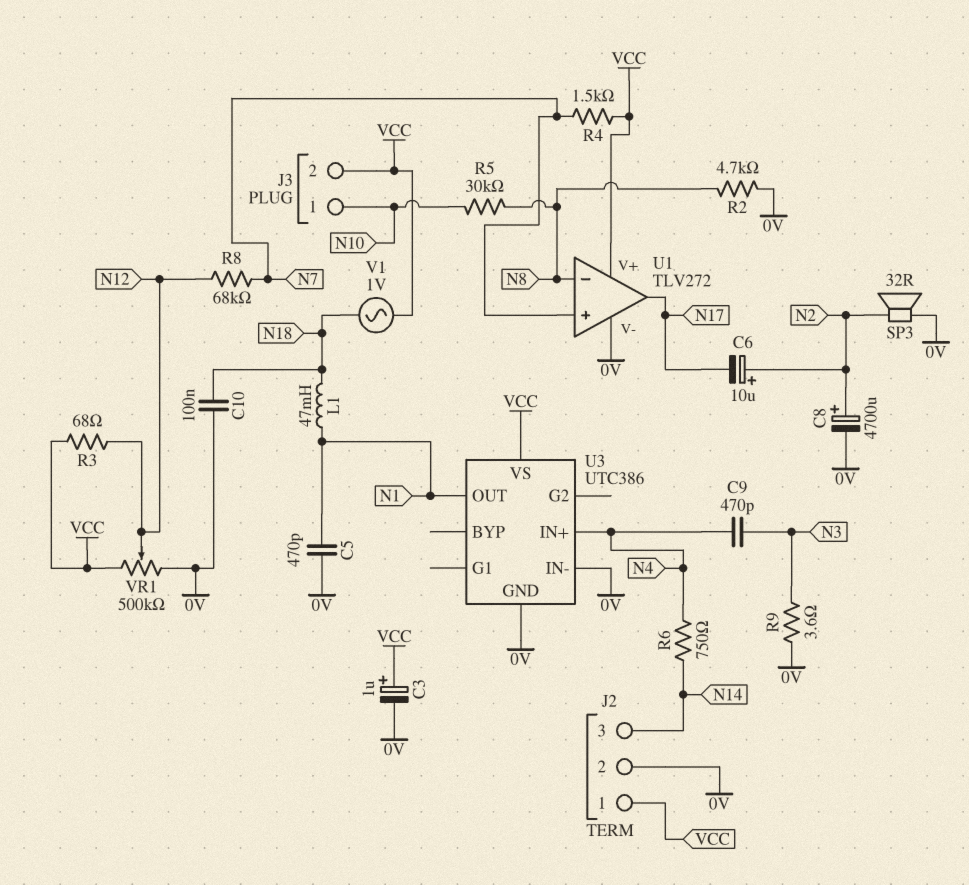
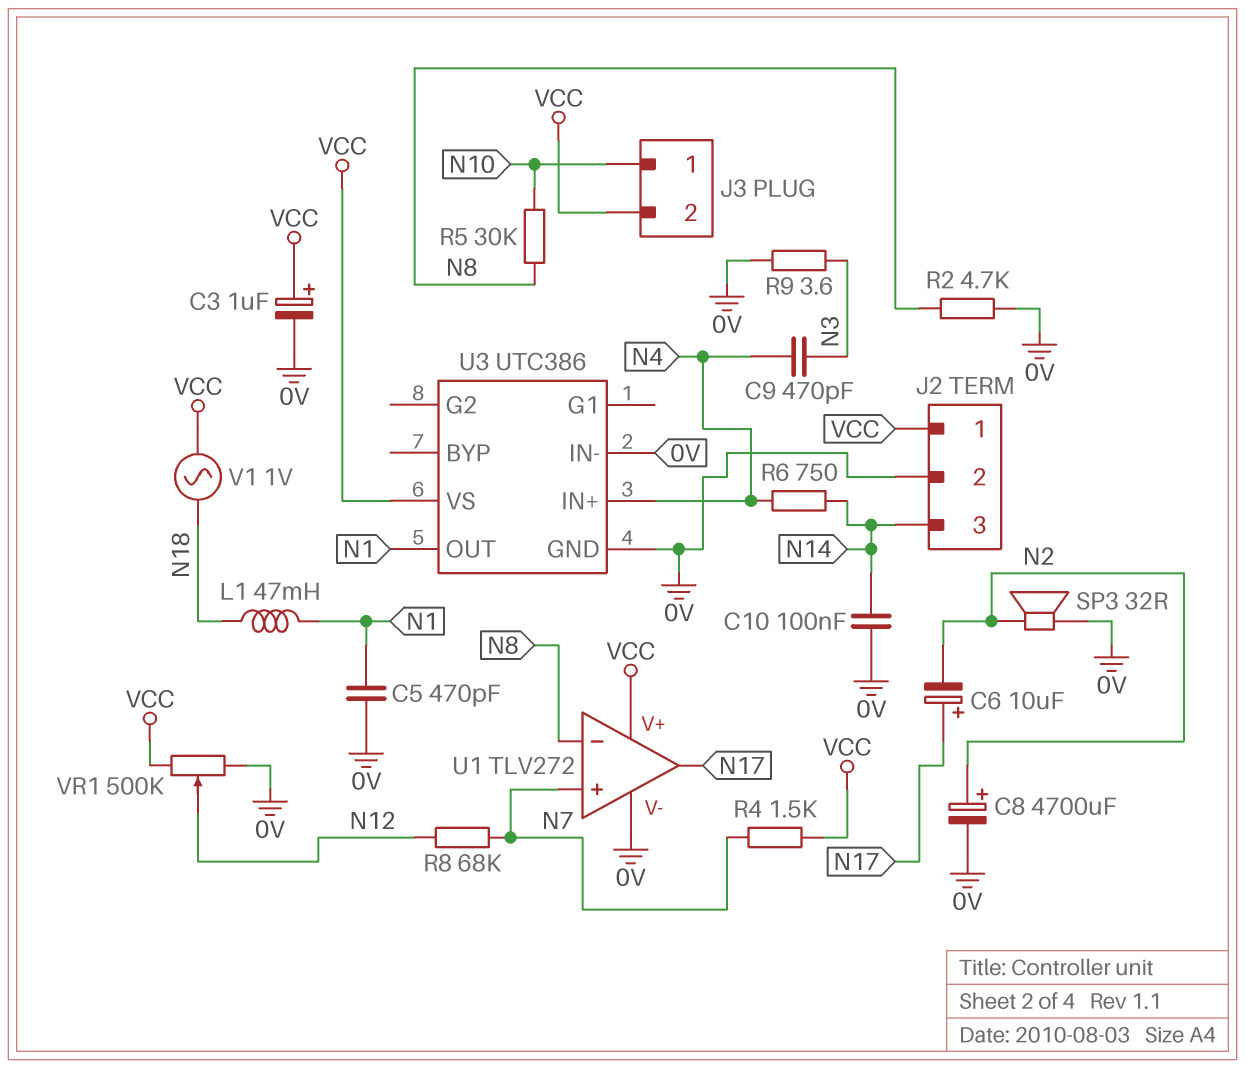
C6: 10uF (plus N2, minus N17) -> 10uF (plus N17, minus N2)
C10: 100nF (0V, N18) -> 100nF (0V, N14)
R3: 68 (N12, VCC) -> none

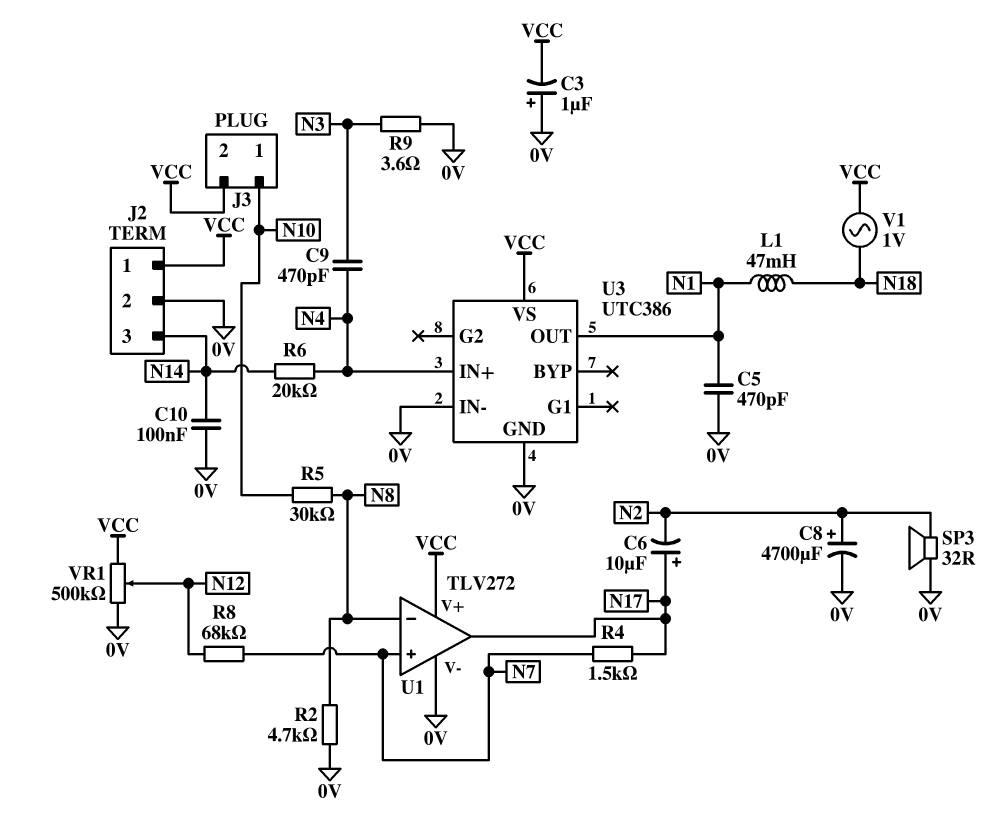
C3: 1uF (plus VCC, minus 0V) -> 1uF (plus 0V, minus VCC)
R4: 1.5k (N7, VCC) -> 1.5k (N7, N17)
R6: 750 (N4, N14) -> 20k (N4, N14)

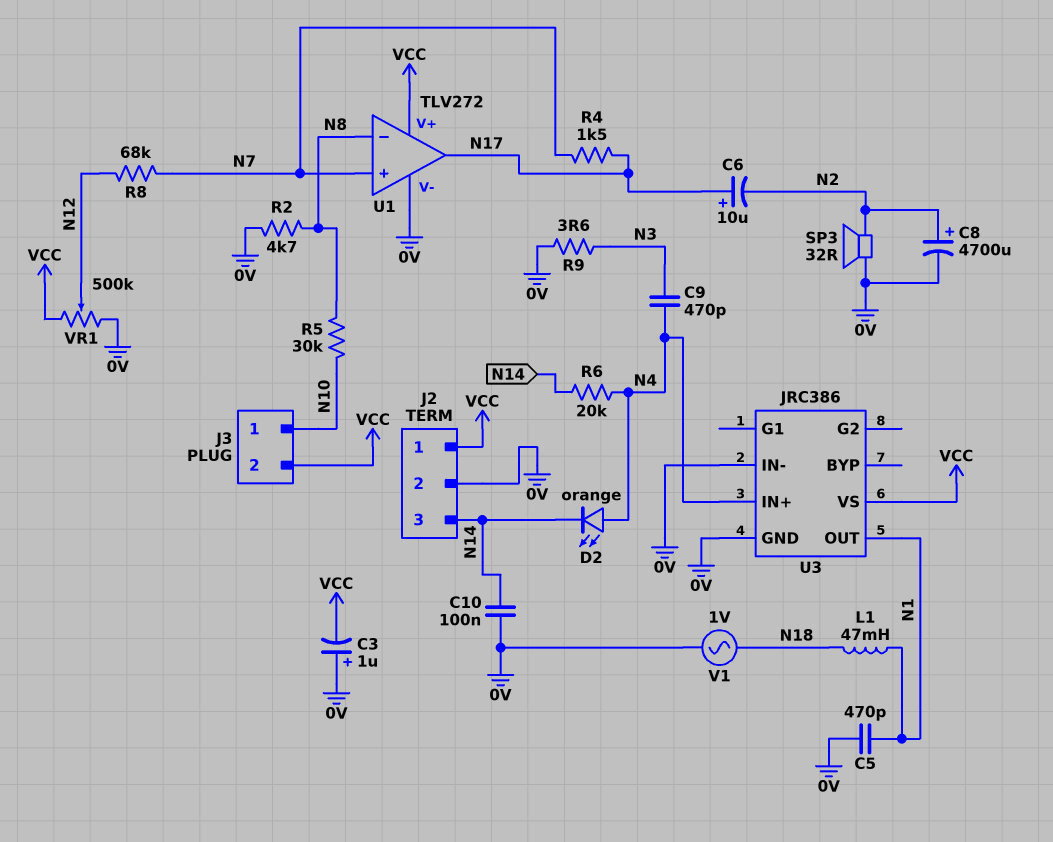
D2: none -> LED orange (A N4, K N14)
U3: UTC386 -> JRC386
V1: AC 1V (N18, VCC) -> AC 1V (0V, N18)

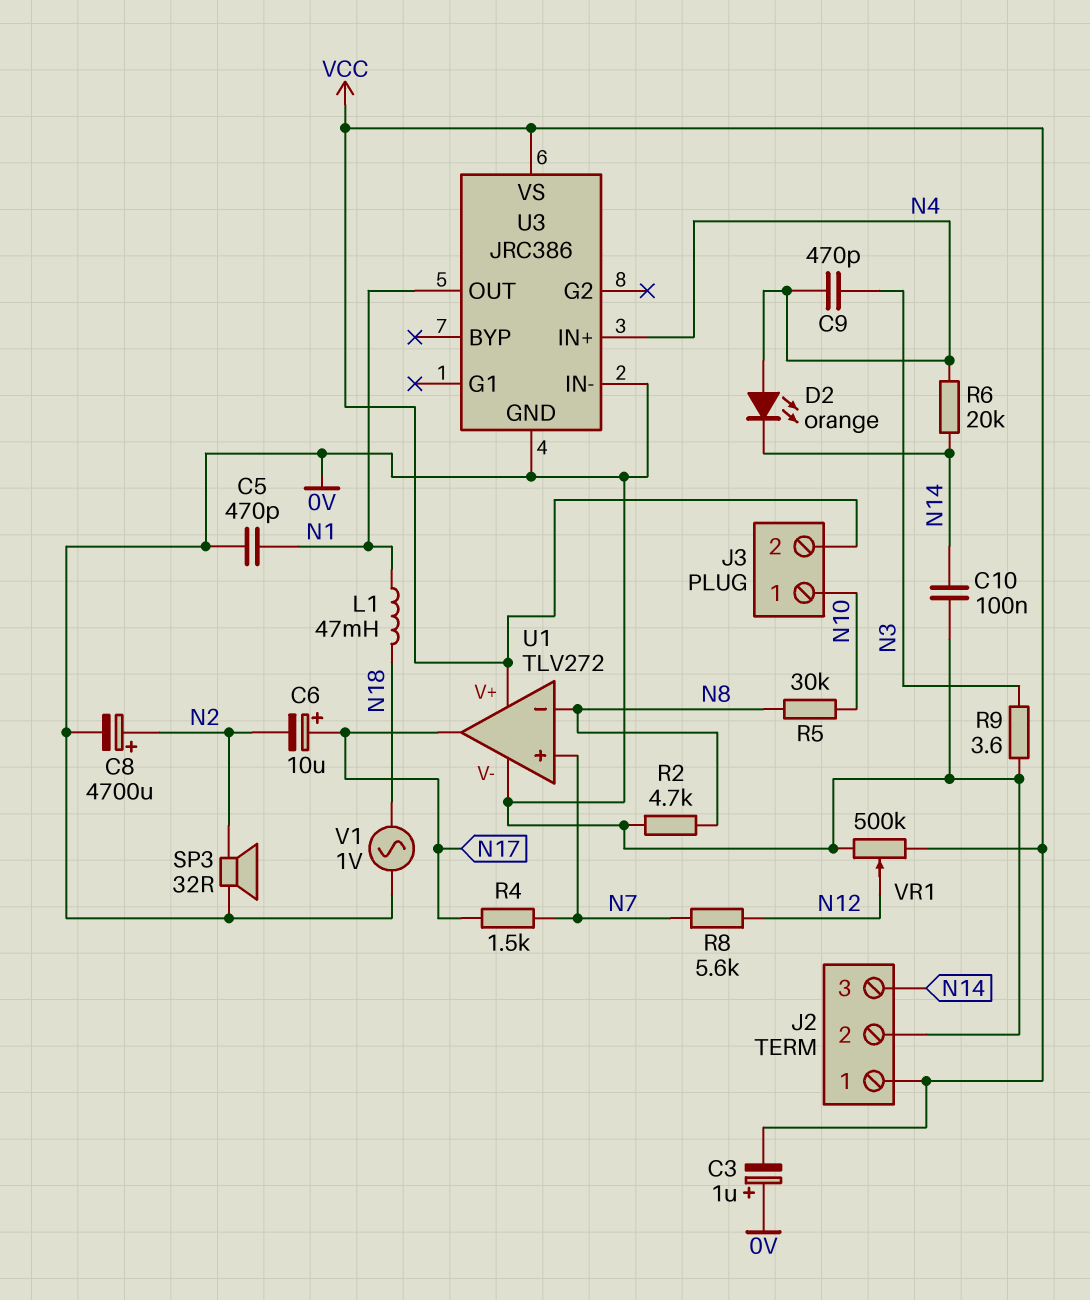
R8: 68k (N7, N12) -> 5.6k (N7, N12)

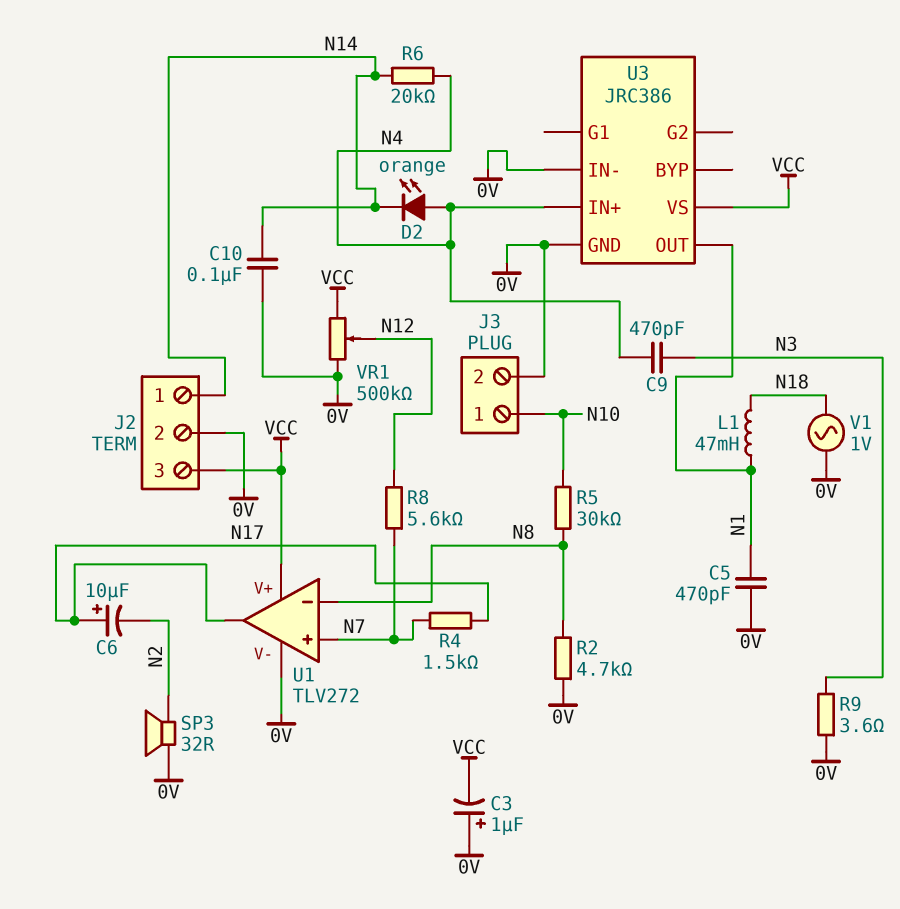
C8: 4700uF (plus N2, minus 0V) -> none
J2 pin 1: VCC -> N14
J2 pin 3: N14 -> VCC
J3 pin 2: VCC -> 0V

